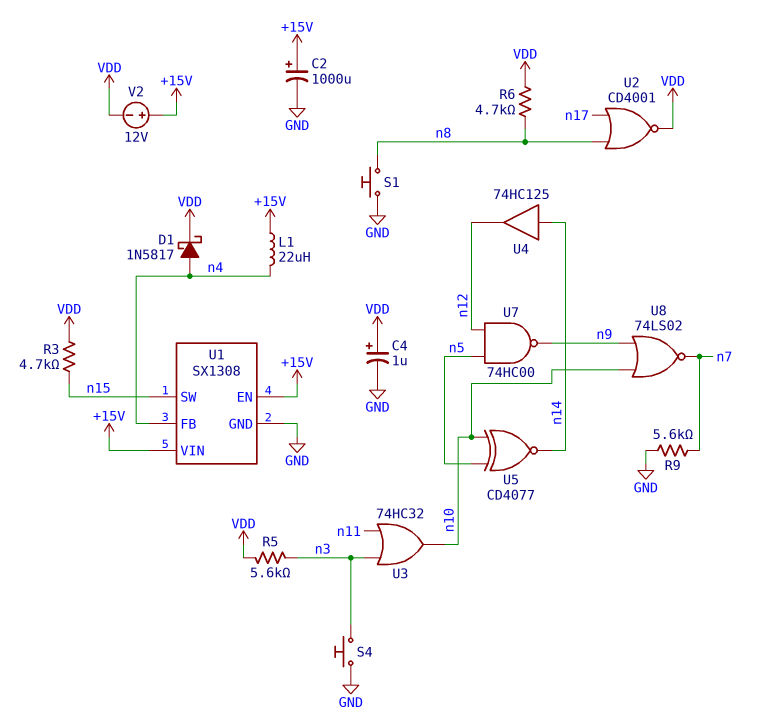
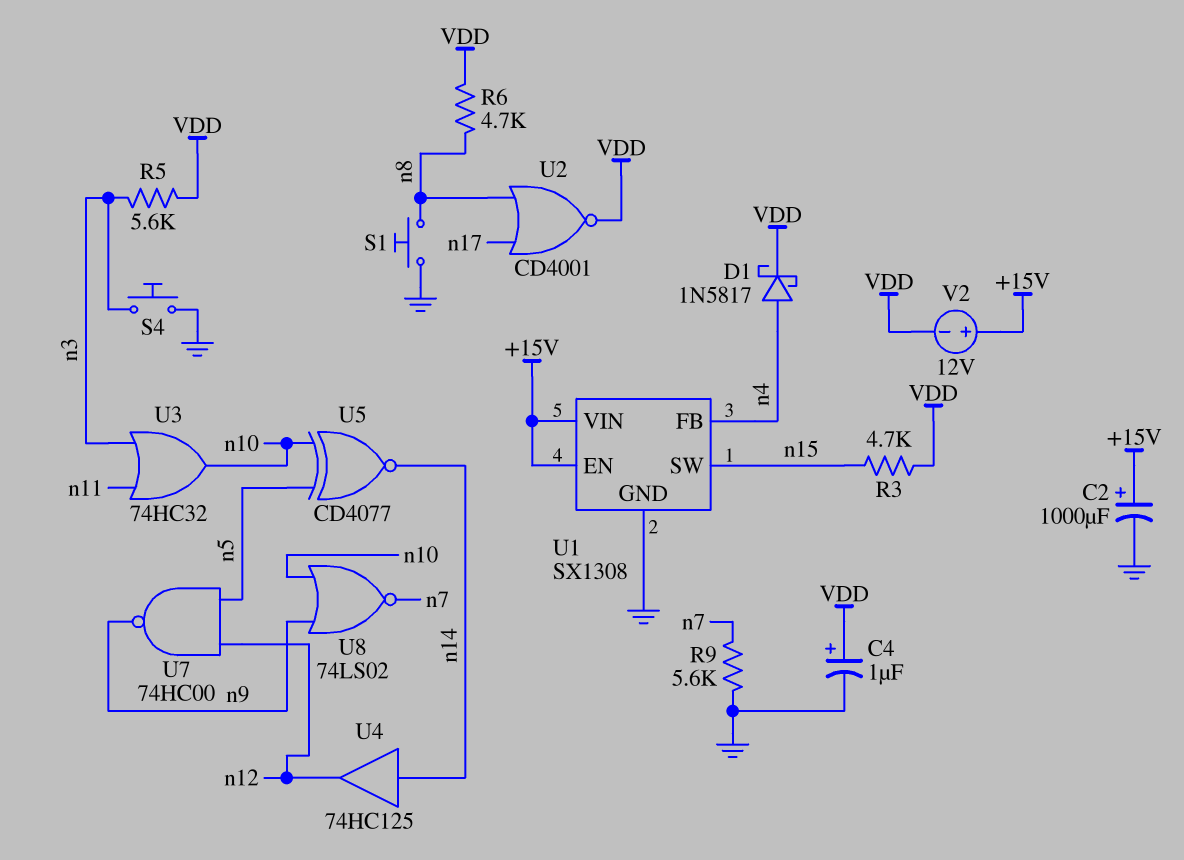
L1: 22uH (+15V, n4) -> none

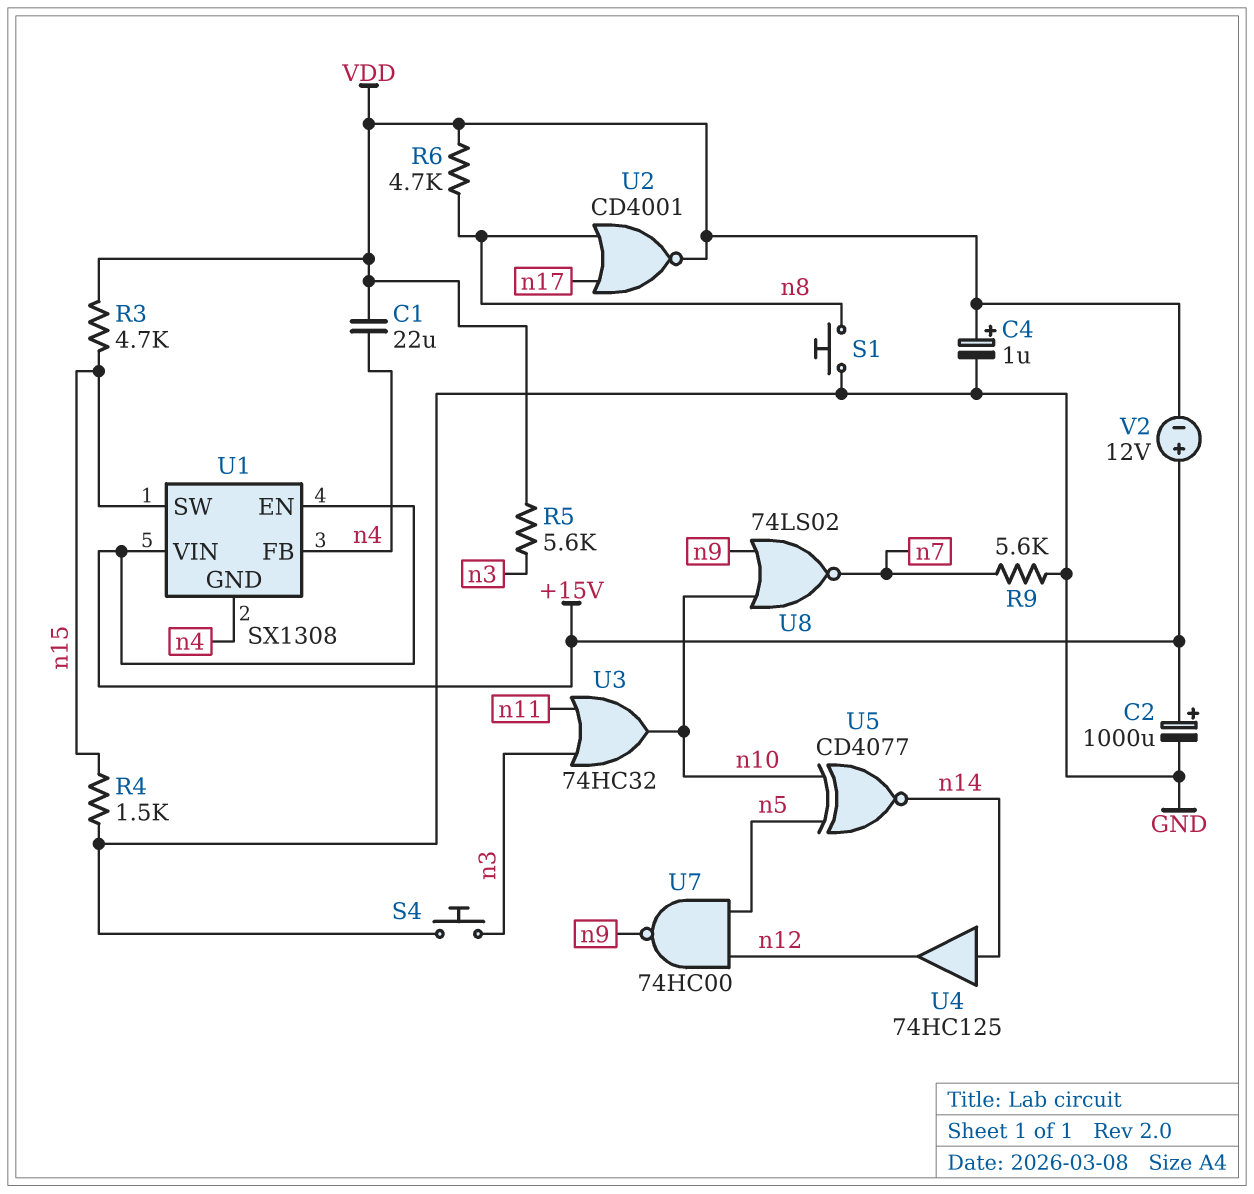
C1: none -> 22uF (VDD, n4)
D1: schottky 1N5817 (A n4, K VDD) -> none
R4: none -> 1.5k (GND, n15)
U1 pin GND: GND -> n4

